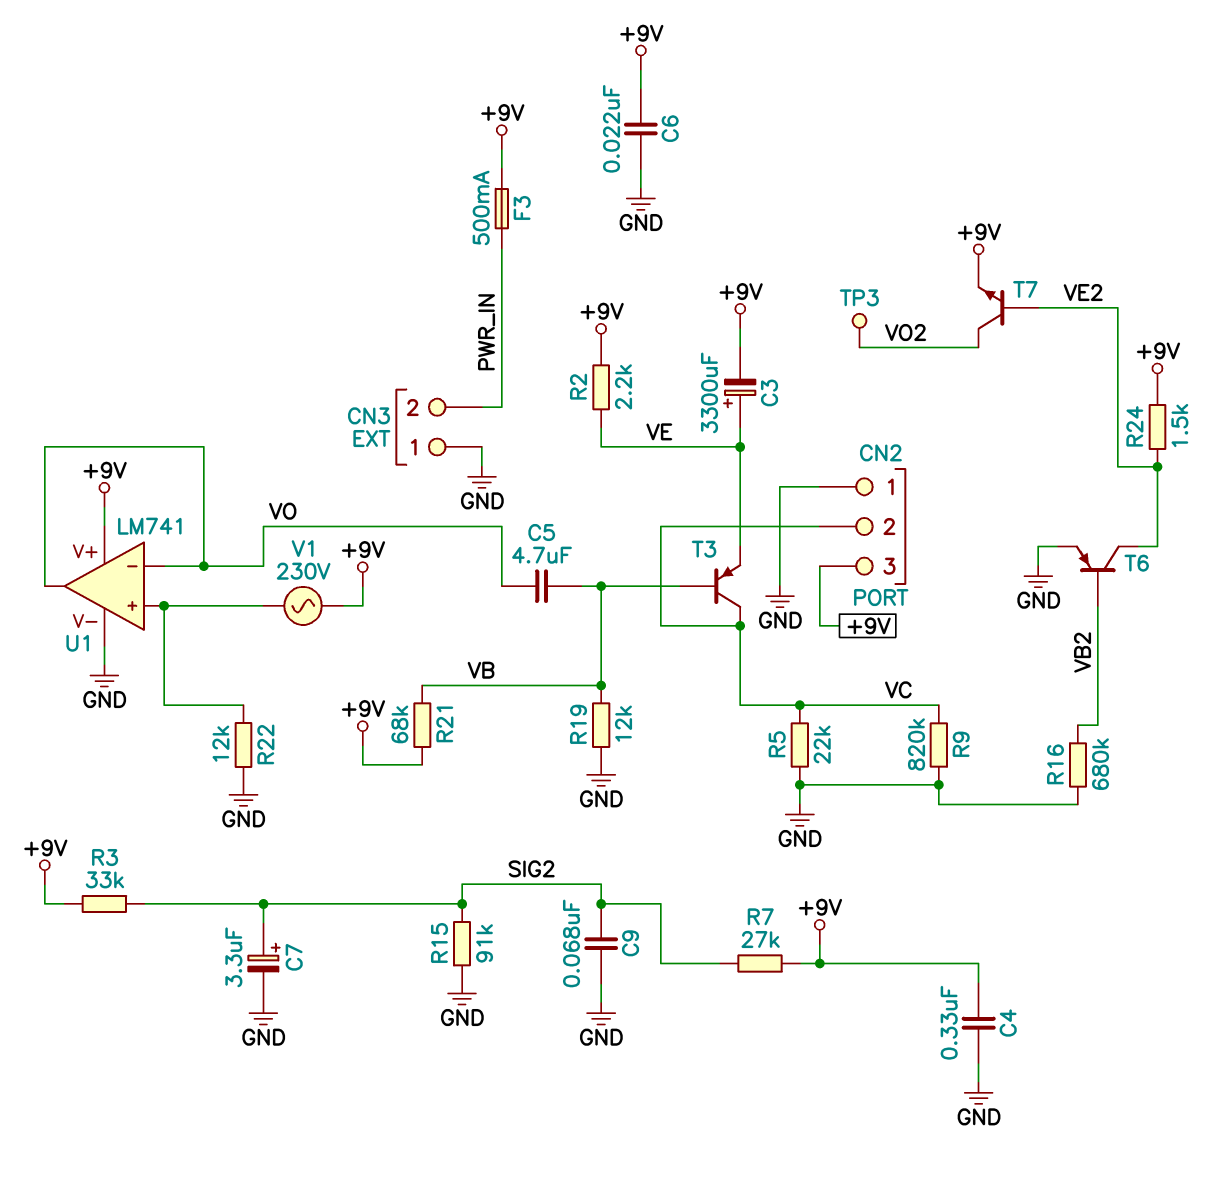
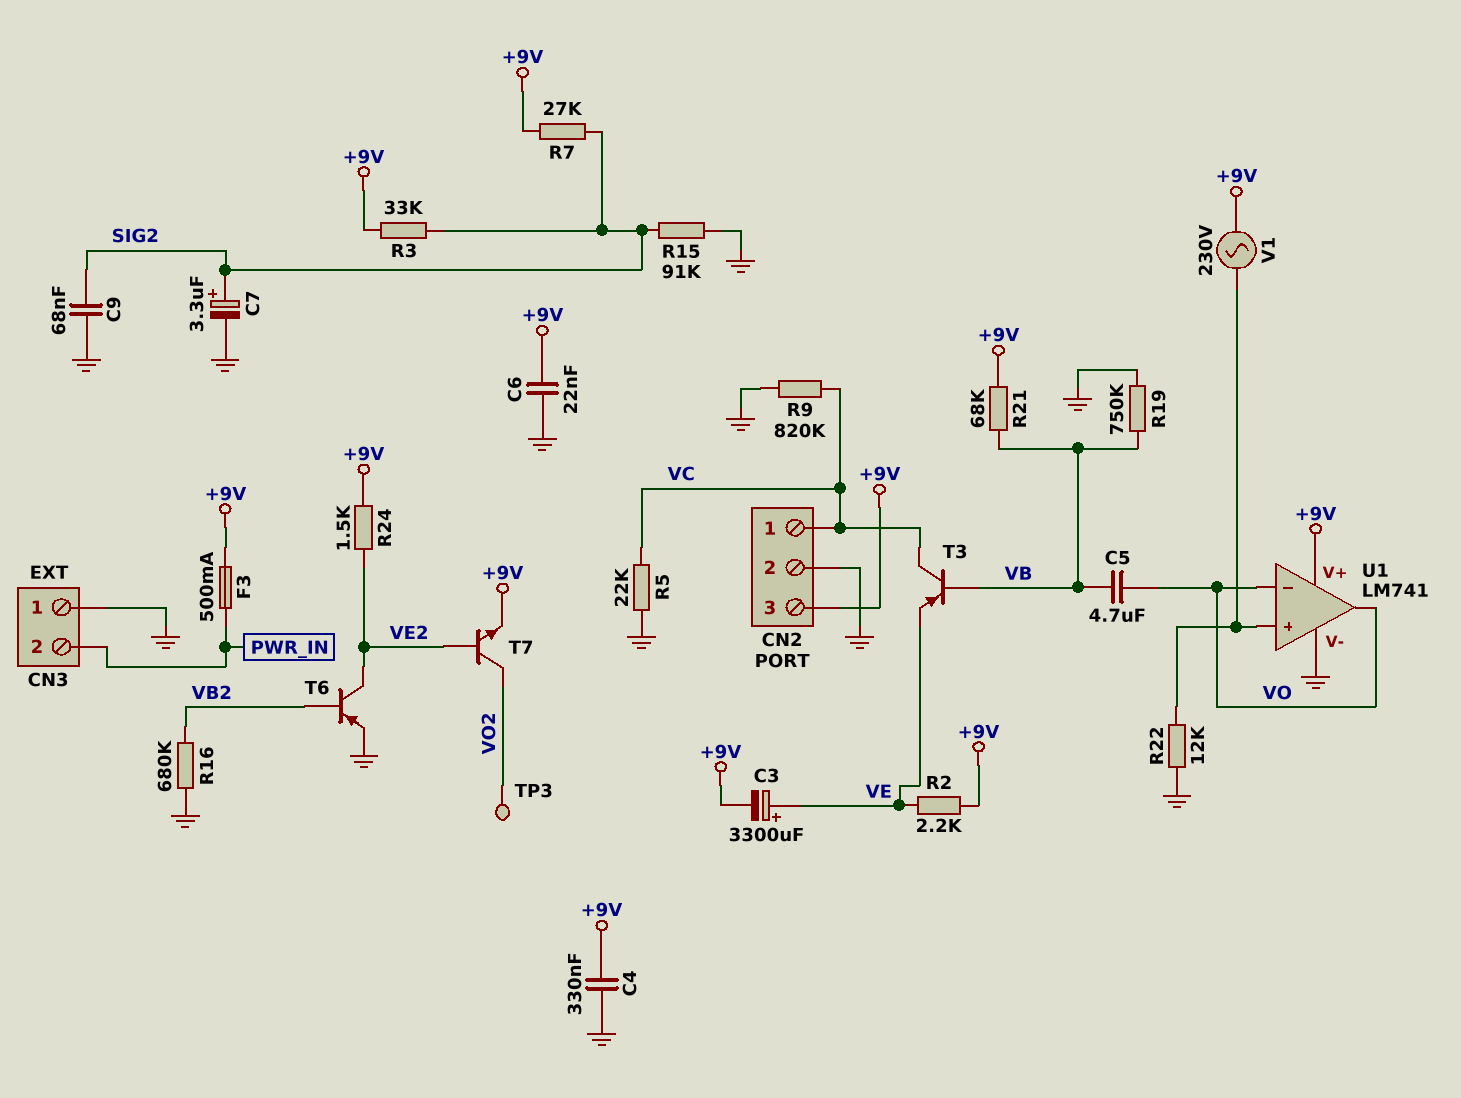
CN2 pin 1: GND -> VC
CN2 pin 2: VC -> GND
R19: 12k (GND, VB) -> 750k (GND, VB)

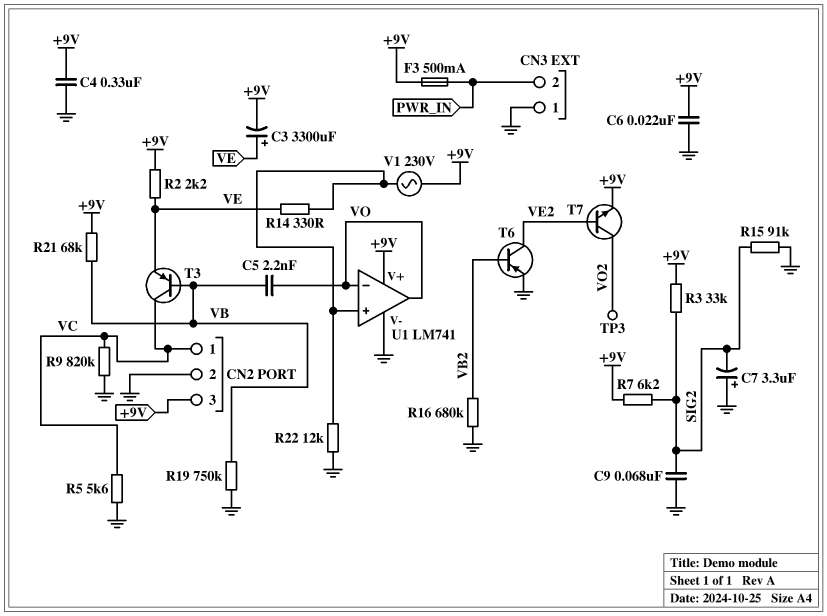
C5: 4.7uF (VB, VO) -> 2.2nF (VB, VO)
C7: 3.3uF (plus SIG2, minus GND) -> 3.3uF (plus GND, minus SIG2)
R5: 22k (GND, VC) -> 5.6k (GND, VC)
R7: 27k (+9V, SIG2) -> 6.2k (+9V, SIG2)
R14: none -> 330 (U1/in+, VE)
R24: 1.5k (+9V, VE2) -> none

